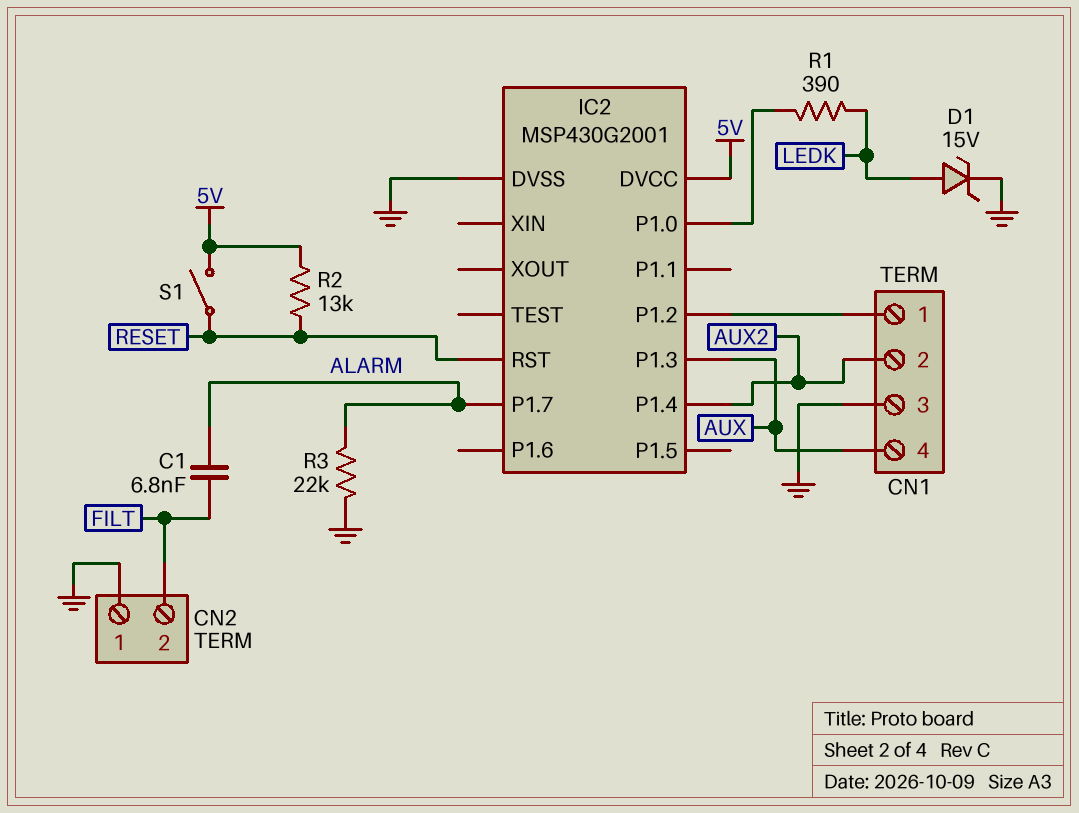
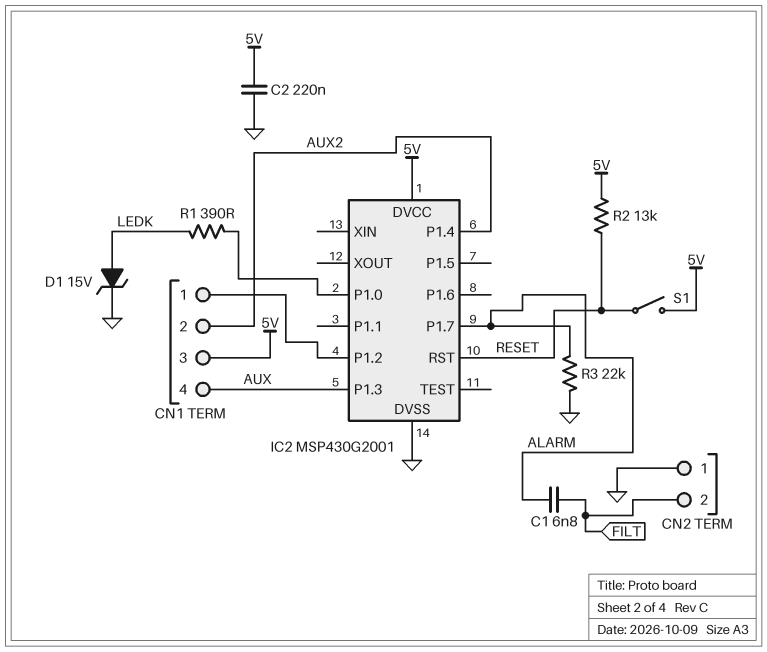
C2: none -> 220nF (5V, GND)
CN1 pin 3: GND -> 5V

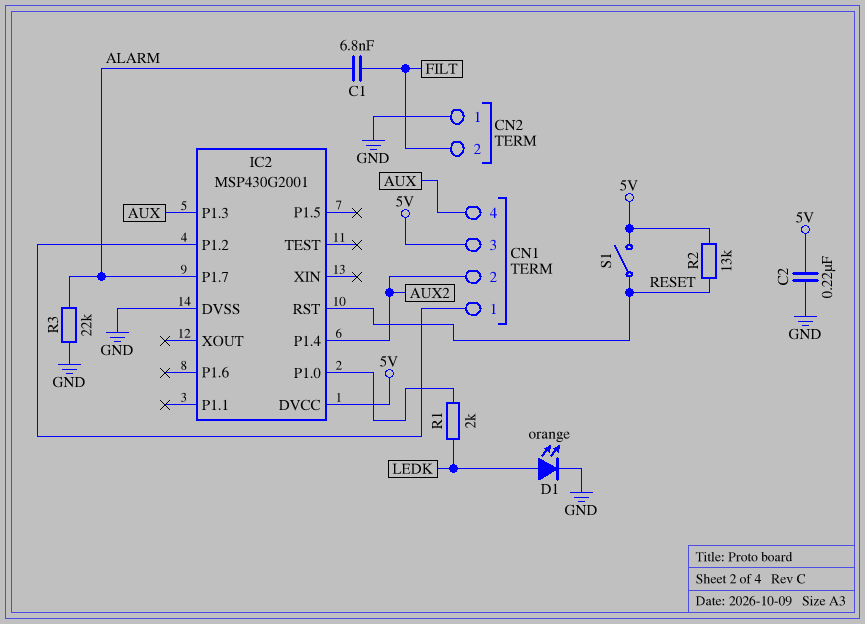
D1: zener 15V (A LEDK, K GND) -> LED orange (A LEDK, K GND)
R1: 390 (IC2/P1.0, LEDK) -> 2k (IC2/P1.0, LEDK)

